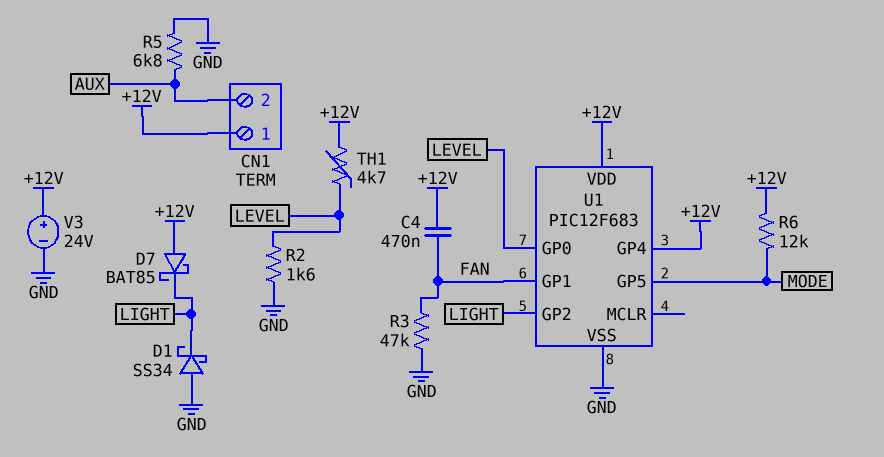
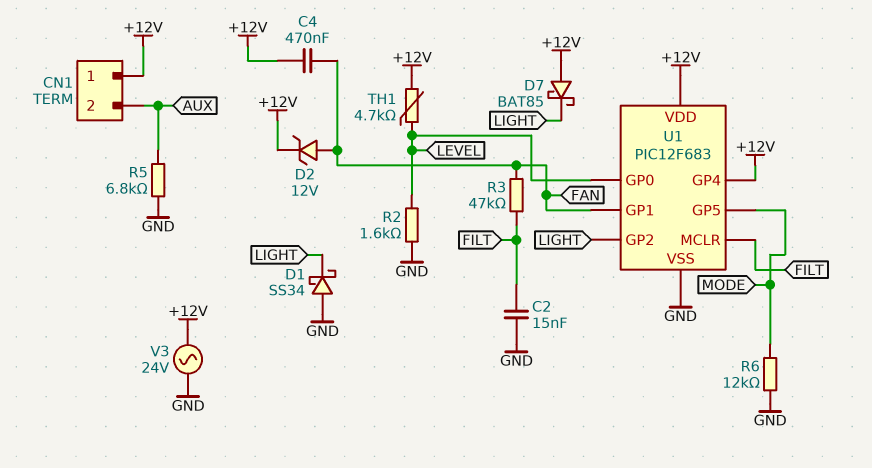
C2: none -> 15nF (FILT, GND)
D2: none -> zener 12V (A FAN, K +12V)
R3: 47k (FAN, GND) -> 47k (FAN, FILT)
R6: 12k (+12V, MODE) -> 12k (GND, MODE)
U1 pin MCLR: none -> FILT
V3: 24V (plus +12V, minus GND) -> AC 24V (+12V, GND)

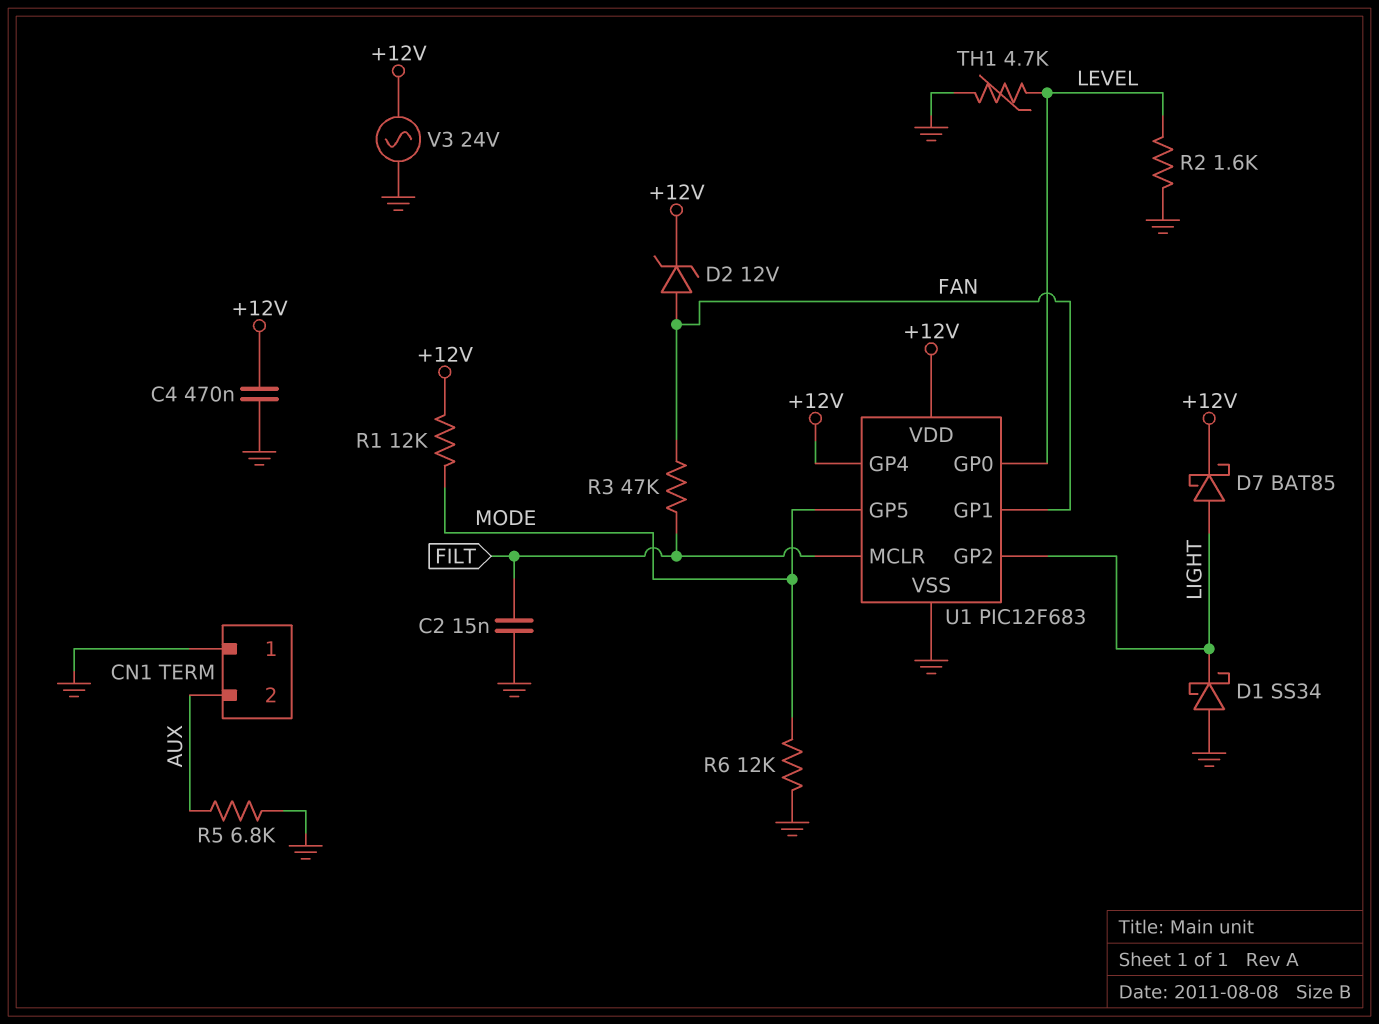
C4: 470nF (+12V, FAN) -> 470nF (+12V, GND)
CN1 pin 1: +12V -> GND
D7: schottky BAT85 (A +12V, K LIGHT) -> schottky BAT85 (A LIGHT, K +12V)
R1: none -> 12k (+12V, MODE)
TH1: 4.7k (+12V, LEVEL) -> 4.7k (GND, LEVEL)

